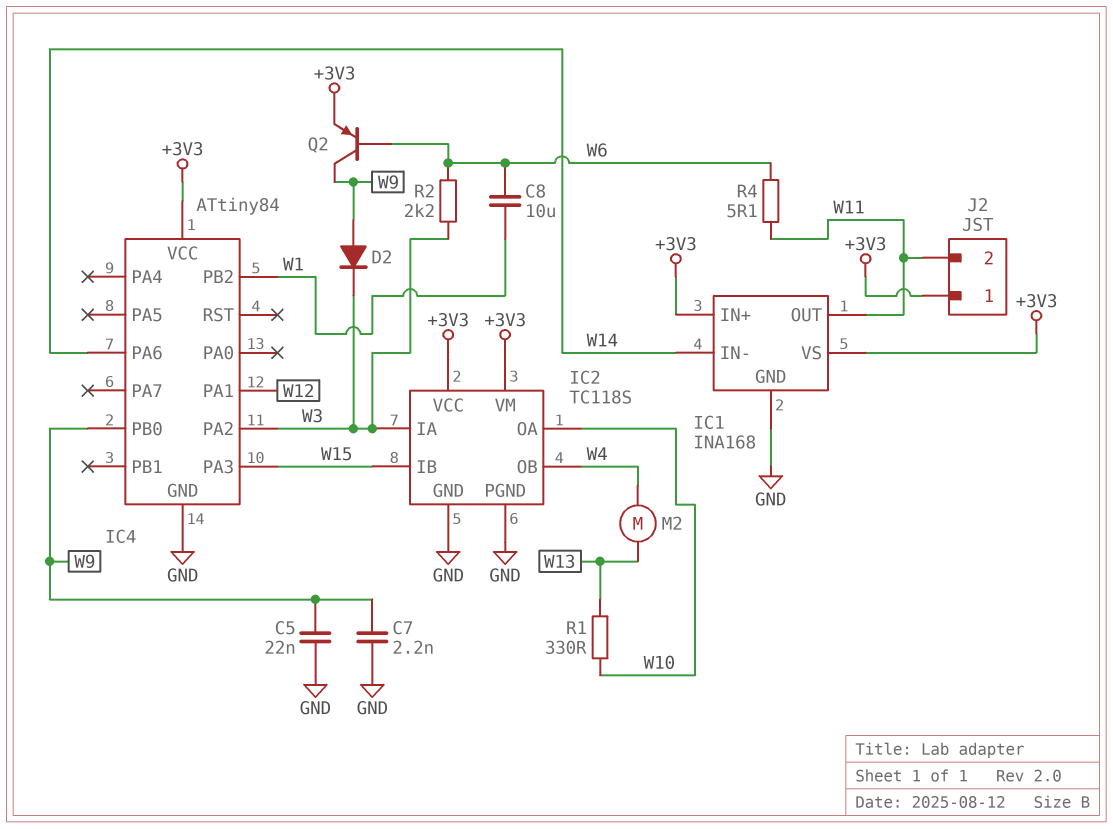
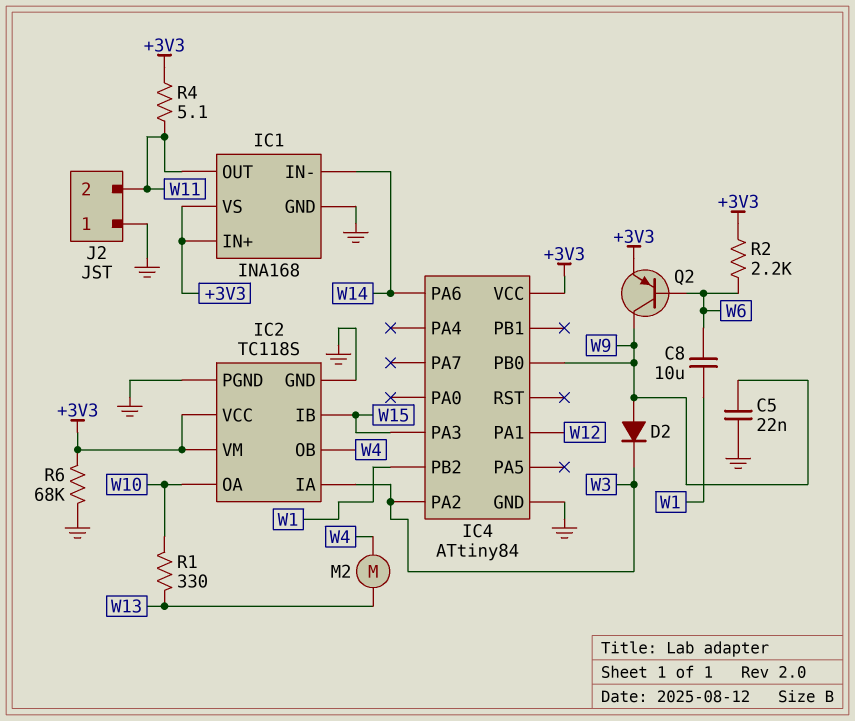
C7: 2.2nF (GND, W9) -> none
J2 pin 1: +3V3 -> GND
R2: 2.2k (W3, W6) -> 2.2k (+3V3, W6)
R4: 5.1 (W6, W11) -> 5.1 (+3V3, W11)
R6: none -> 68k (+3V3, GND)

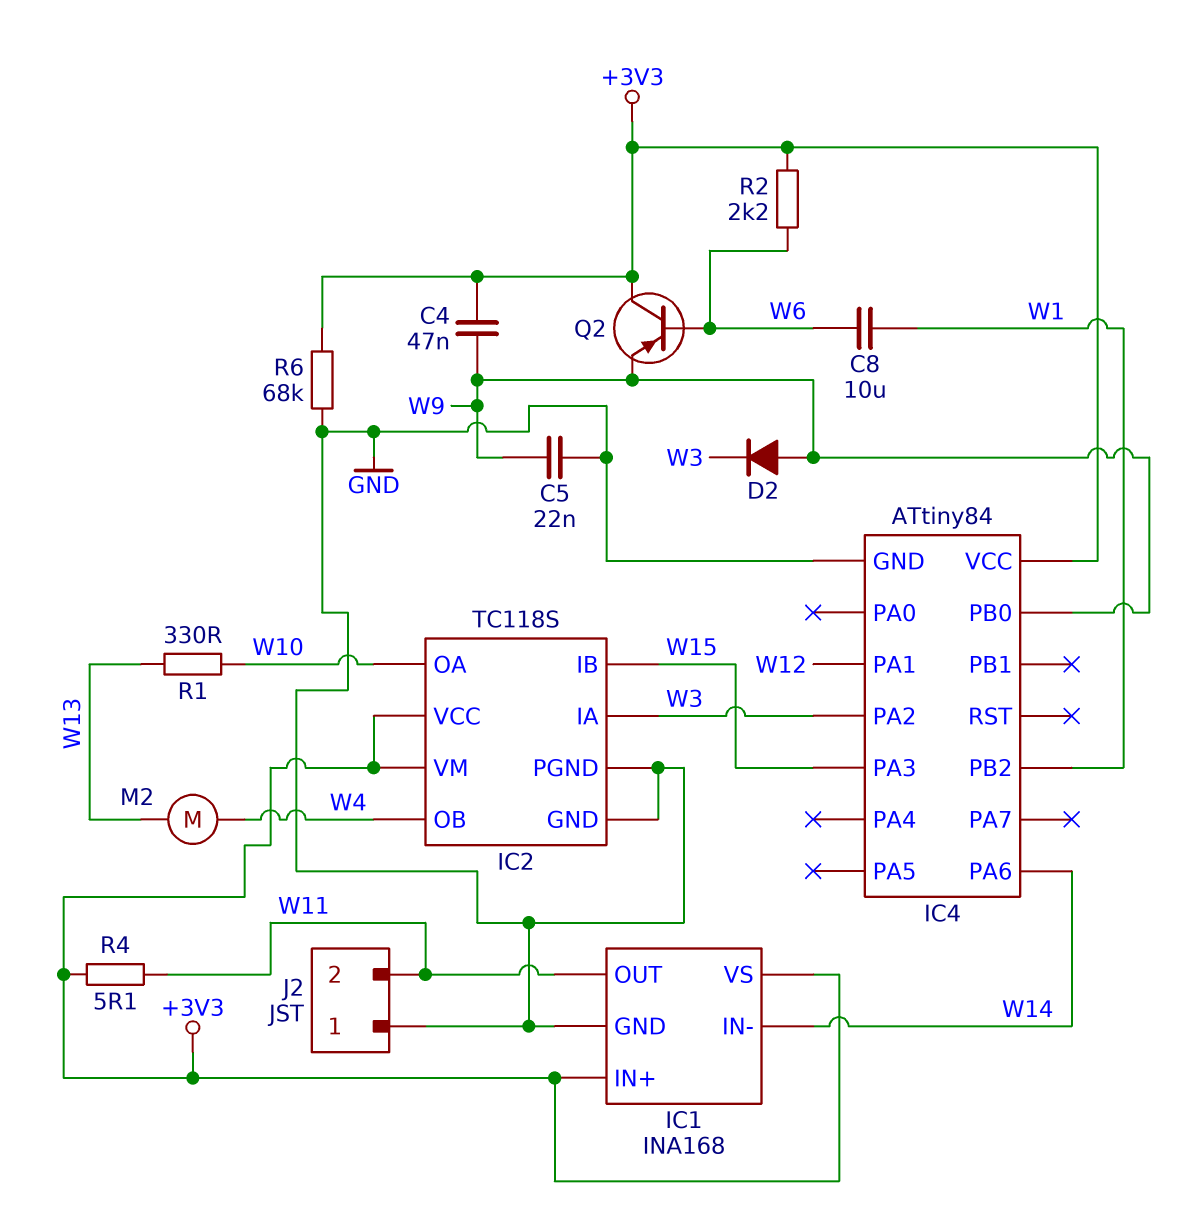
C4: none -> 47nF (+3V3, W9)
Q2: PNP (B W6, C W9, E +3V3) -> PNP (B W6, C +3V3, E W9)

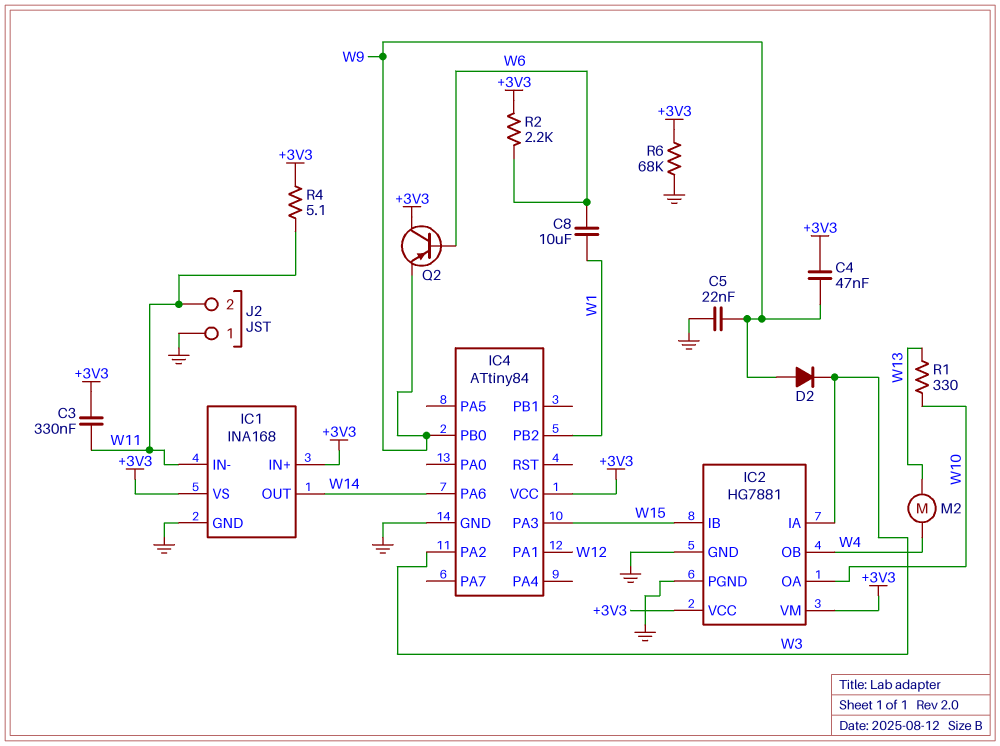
C3: none -> 330nF (+3V3, W11)
IC1 pin IN-: W14 -> W11
IC1 pin OUT: W11 -> W14
IC2: TC118S -> HG7881

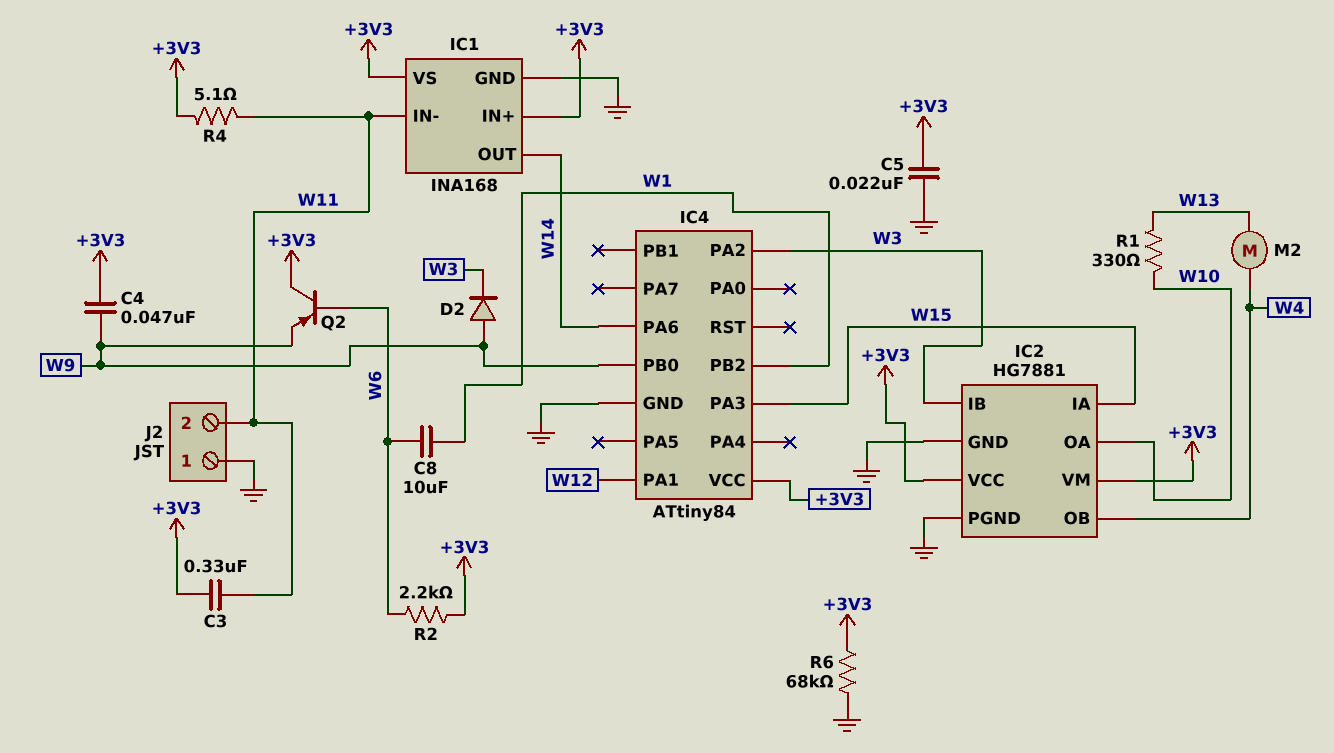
C5: 22nF (GND, W9) -> 22nF (+3V3, GND)
IC2 pin IA: W3 -> W15
IC2 pin IB: W15 -> W3

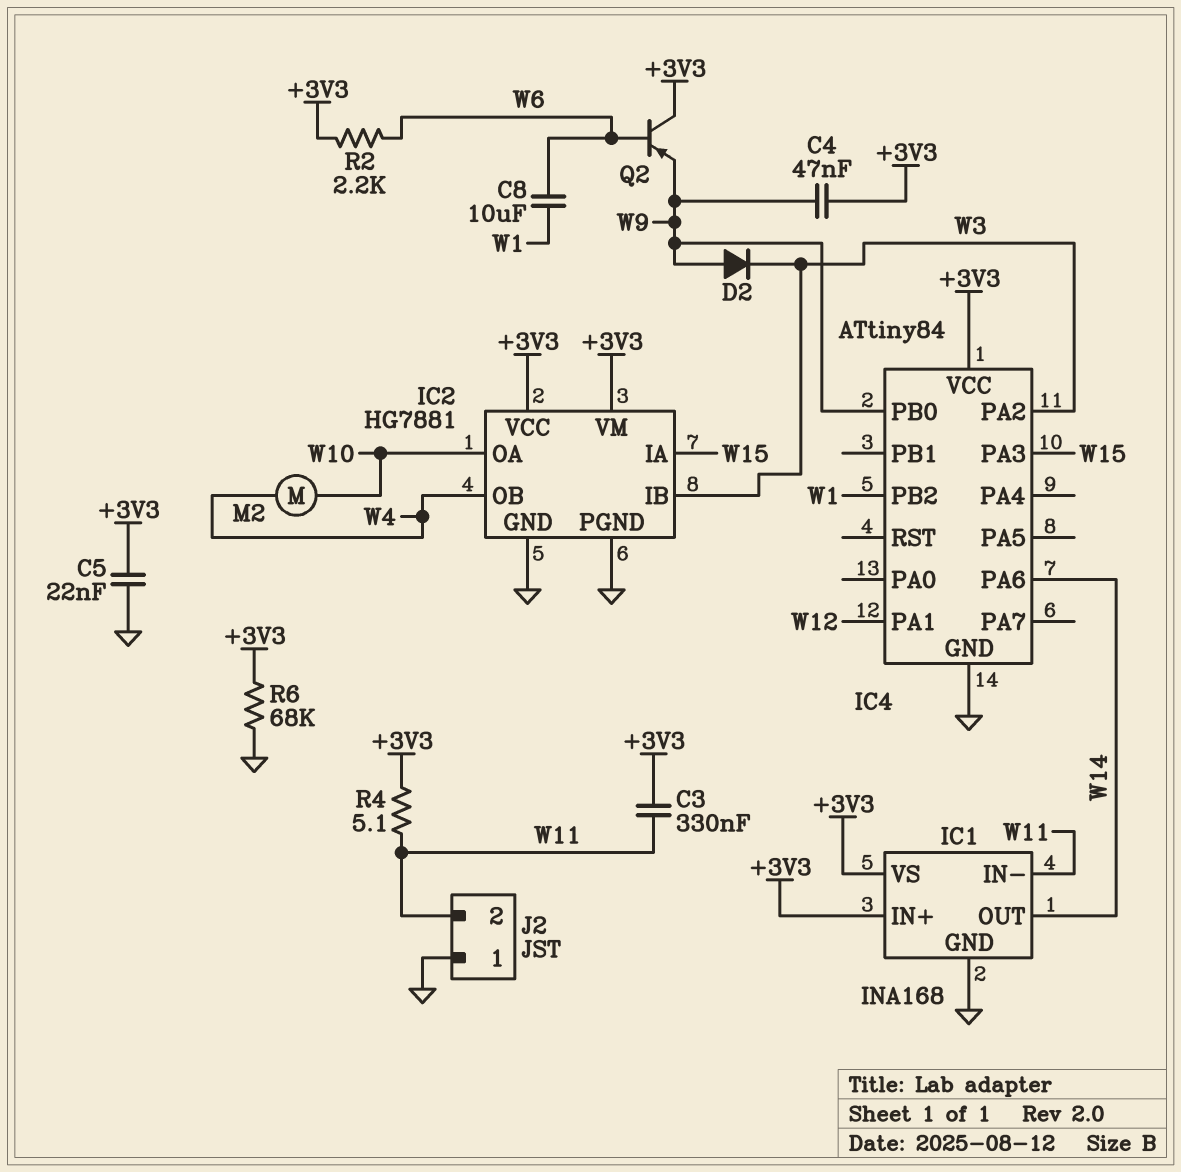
M2: motor (W4, W13) -> motor (W4, W10)
R1: 330 (W10, W13) -> none

